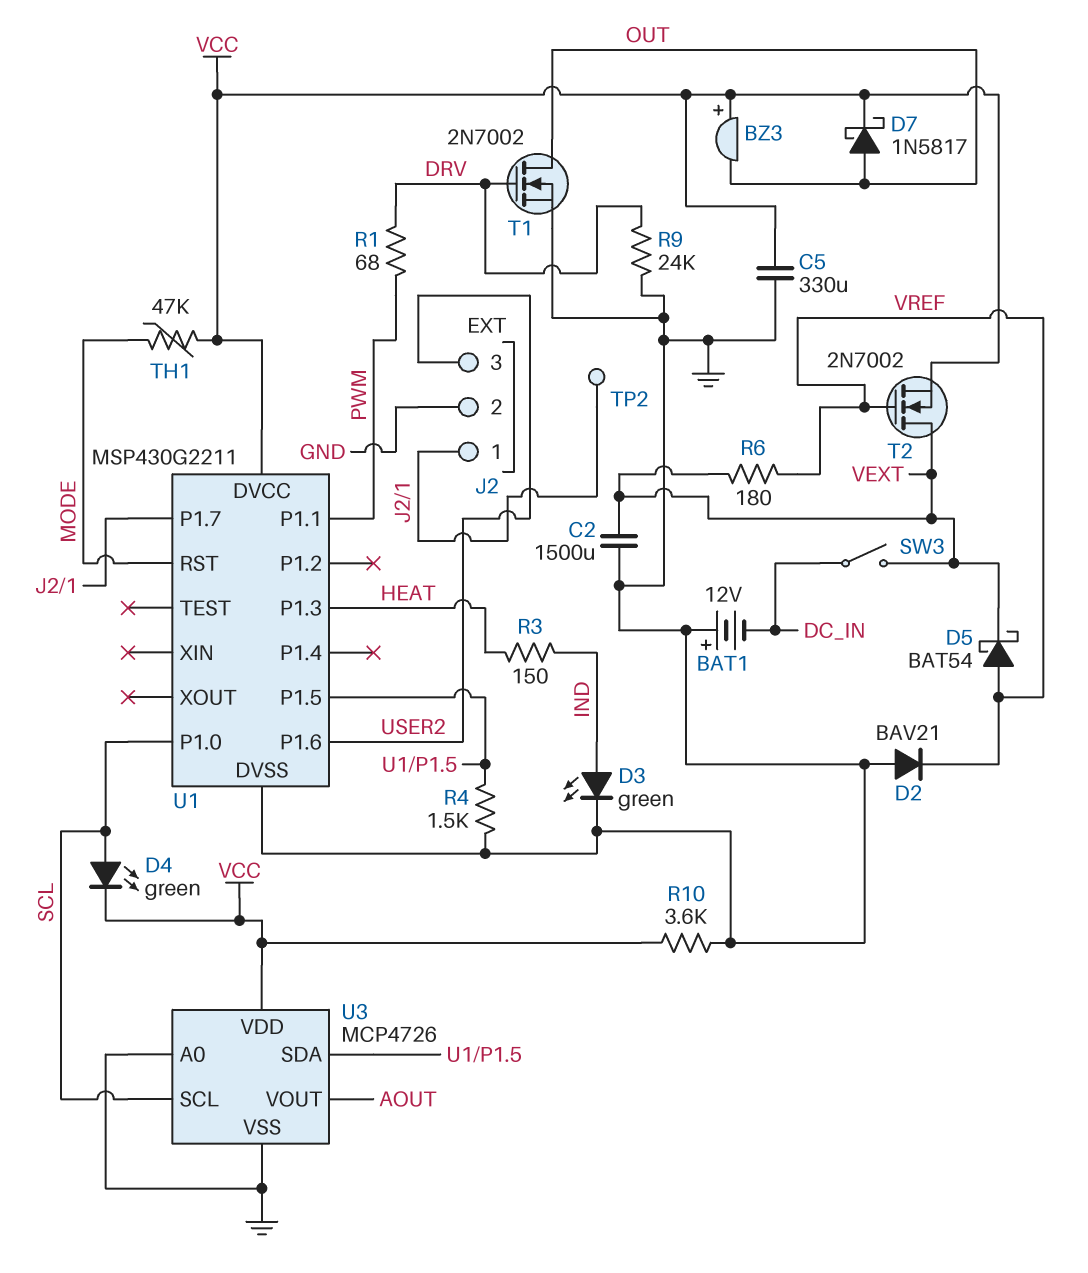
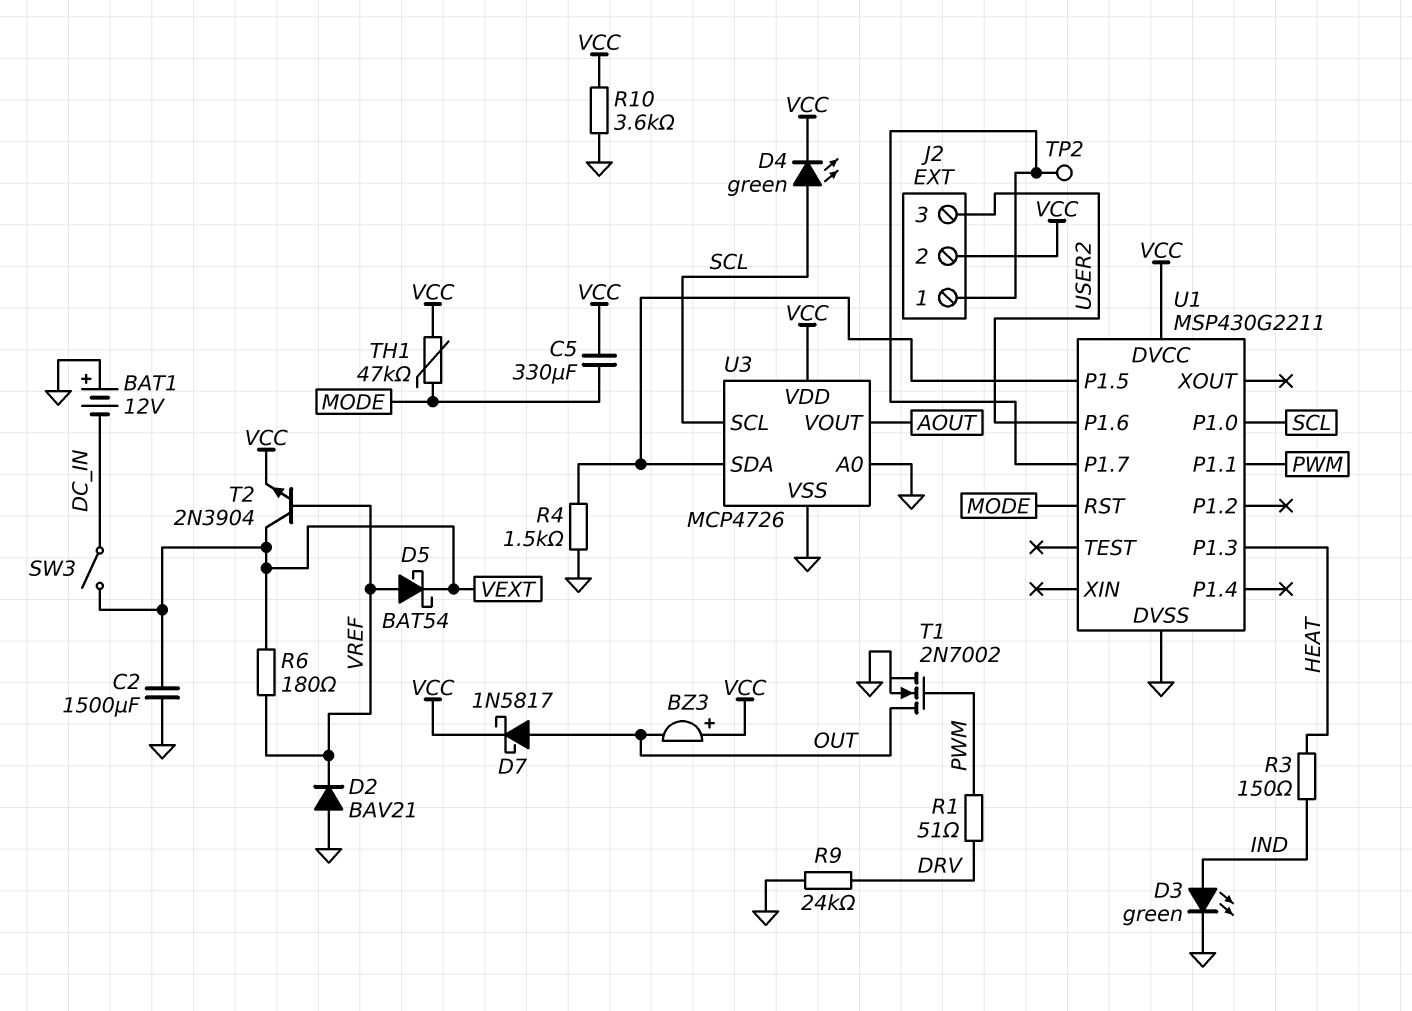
C5: 330uF (GND, VCC) -> 330uF (MODE, VCC)
J2 pin 2: GND -> VCC
R1: 68 (DRV, PWM) -> 51 (DRV, PWM)
T1: NMOS 2N7002 (G DRV, D OUT, S GND) -> NMOS 2N7002 (G PWM, D OUT, S GND)
T2: NMOS 2N7002 (G VREF, D VEXT, S VCC) -> NPN 2N3904 (B VREF, C VEXT, E VCC)

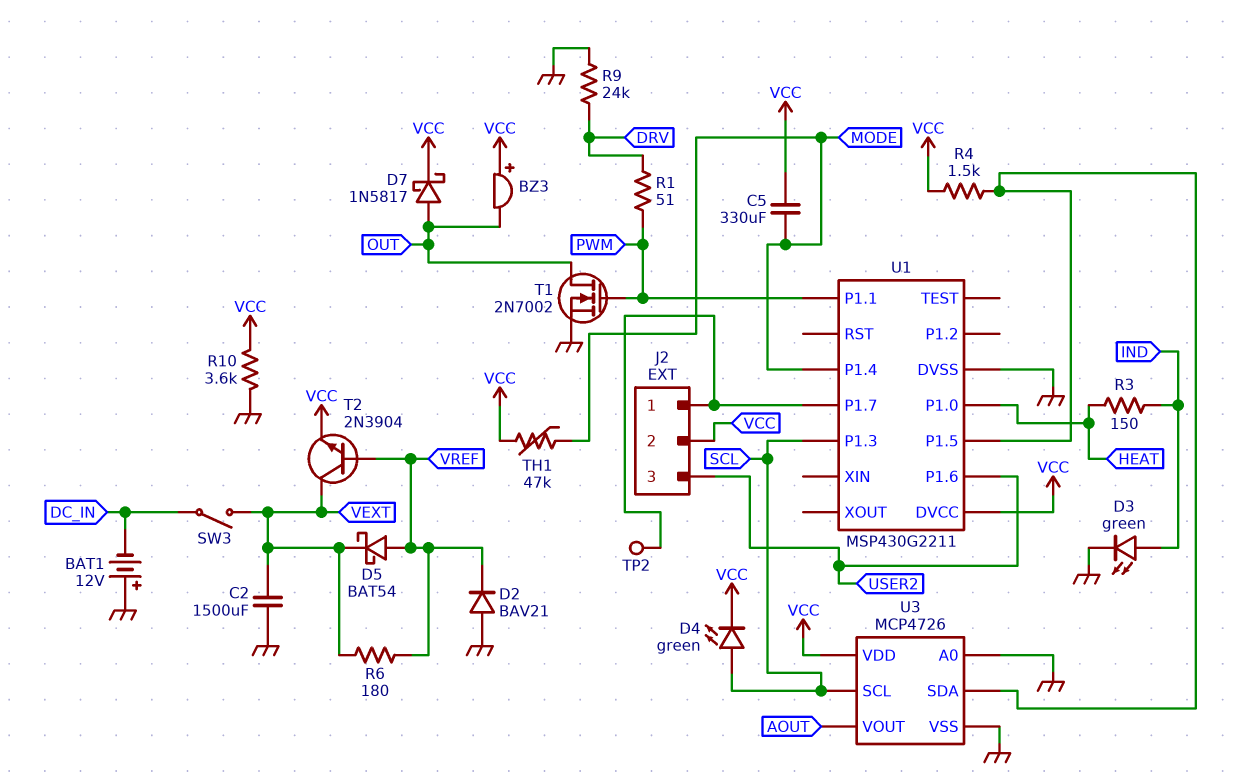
R4: 1.5k (GND, U1/P1.5) -> 1.5k (U1/P1.5, VCC)
U1 pin P1.0: SCL -> HEAT
U1 pin P1.3: HEAT -> SCL
U1 pin P1.4: none -> MODE
U1 pin RST: MODE -> none

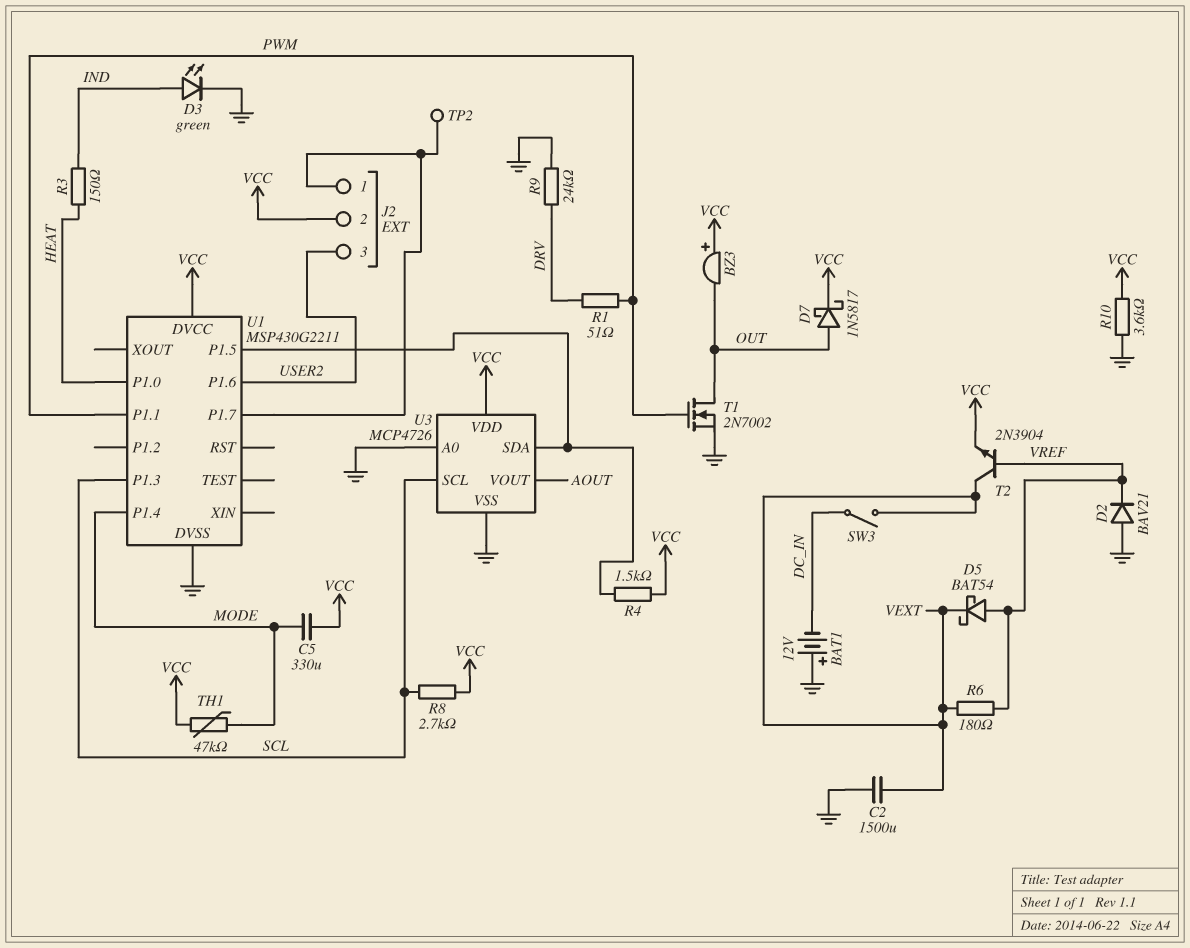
D4: LED green (A SCL, K VCC) -> none
R8: none -> 2.7k (SCL, VCC)

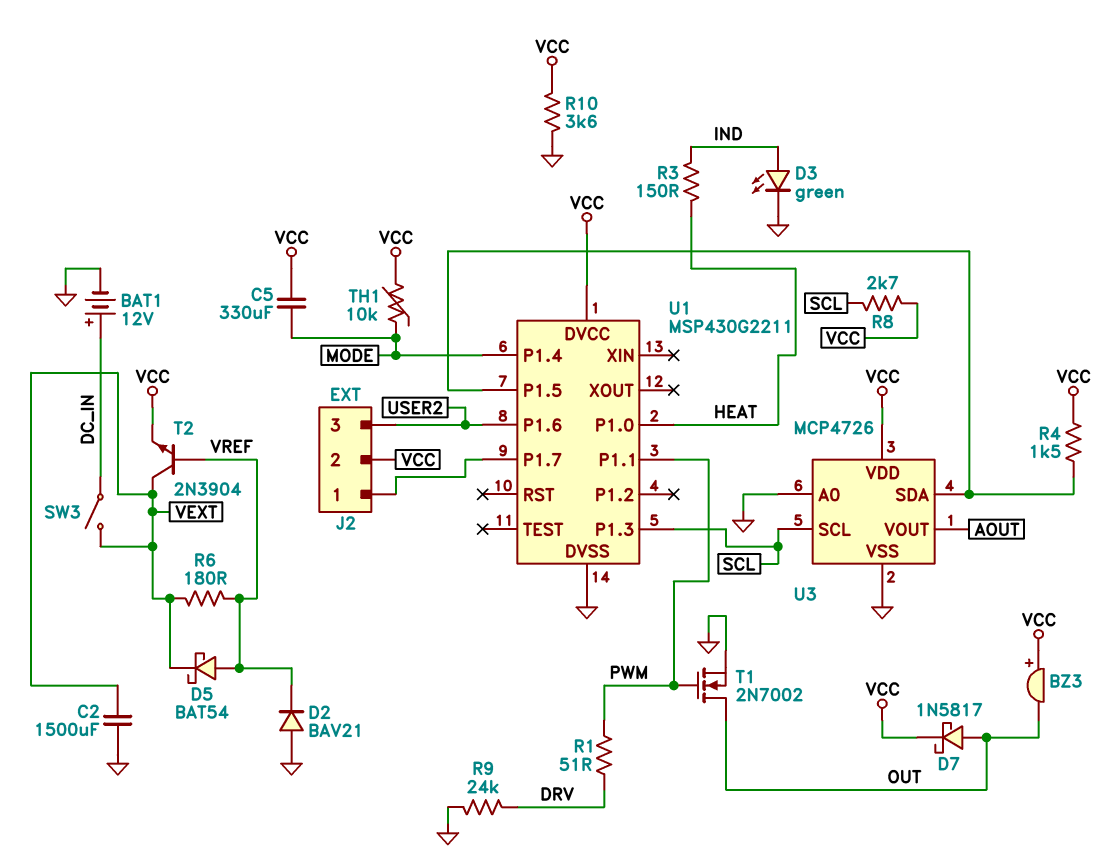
BAT1: 12V (plus GND, minus DC_IN) -> 12V (plus DC_IN, minus GND)
TH1: 47k (MODE, VCC) -> 10k (MODE, VCC)
TP2: test point (J2/1) -> none

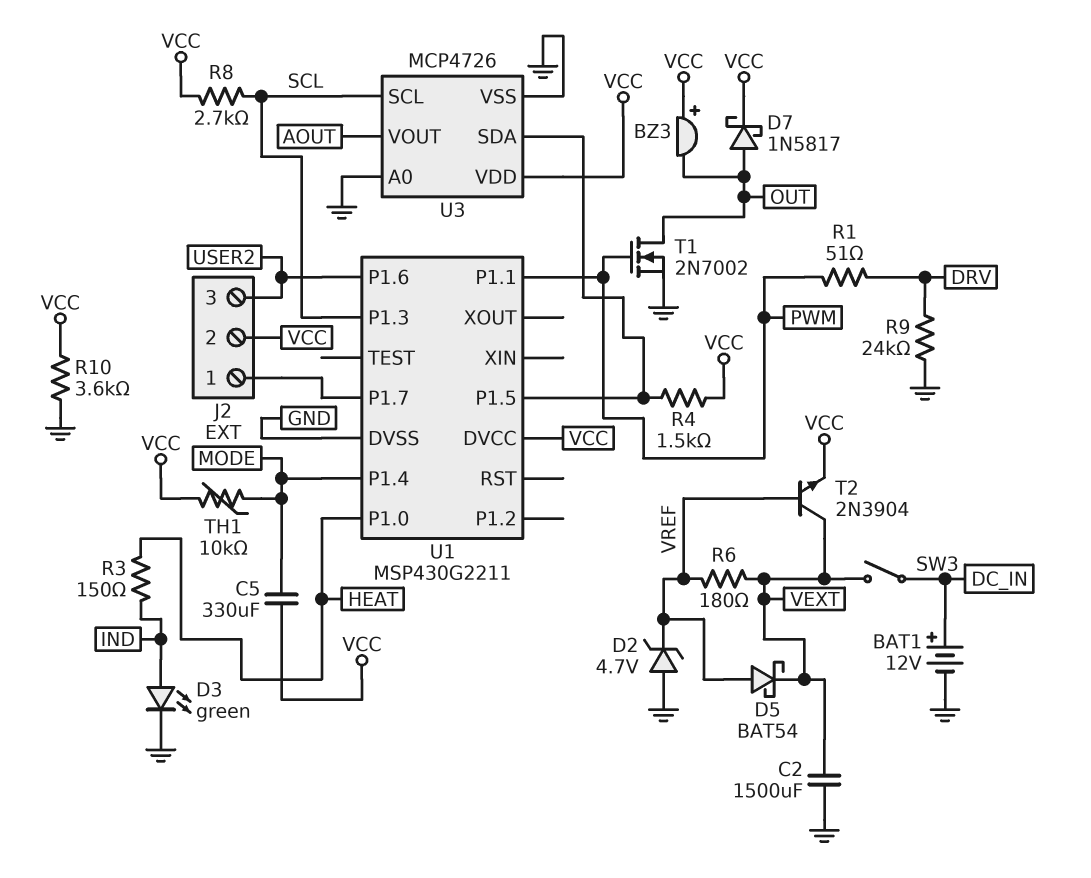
D2: diode BAV21 (A GND, K VREF) -> zener 4.7V (A GND, K VREF)

